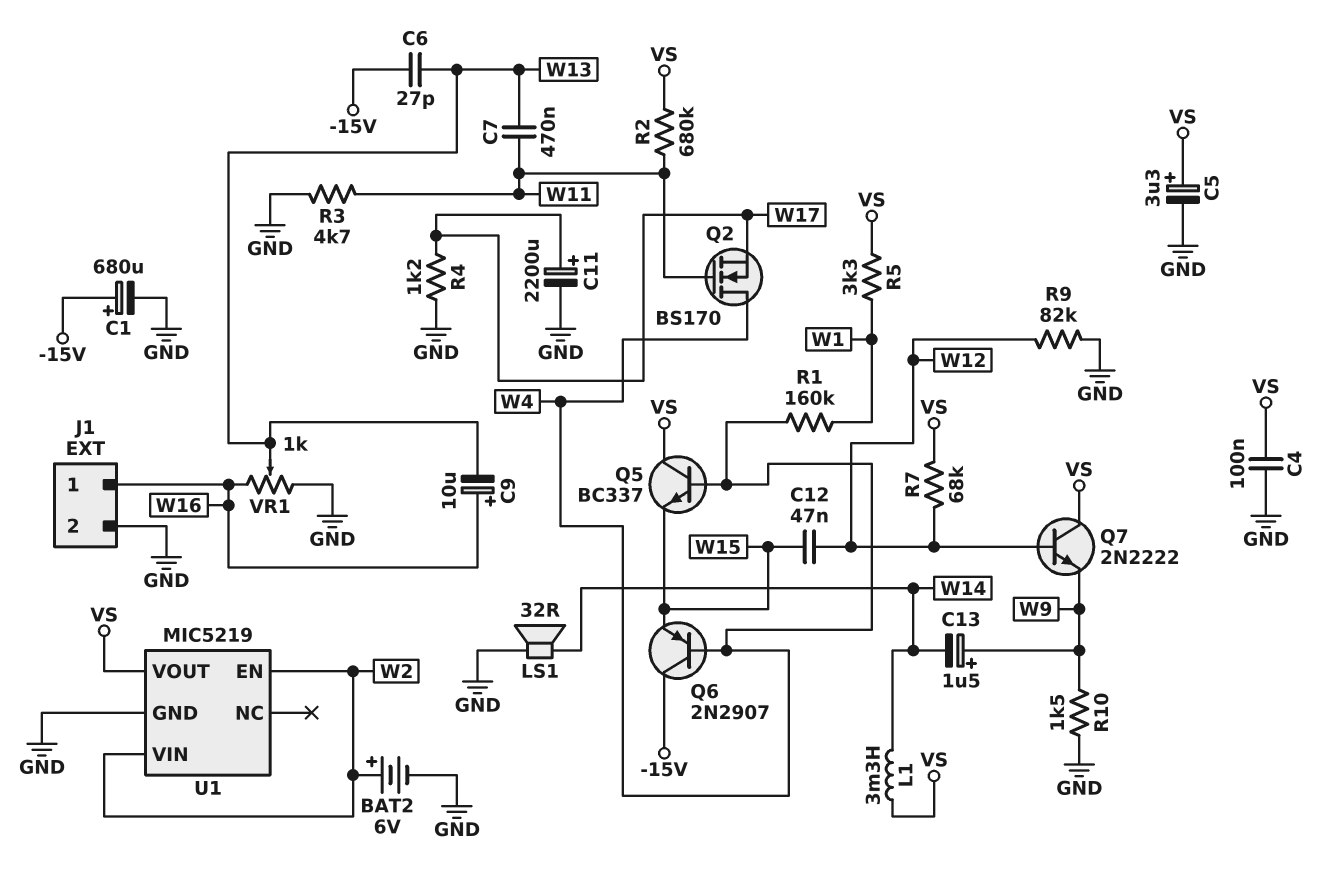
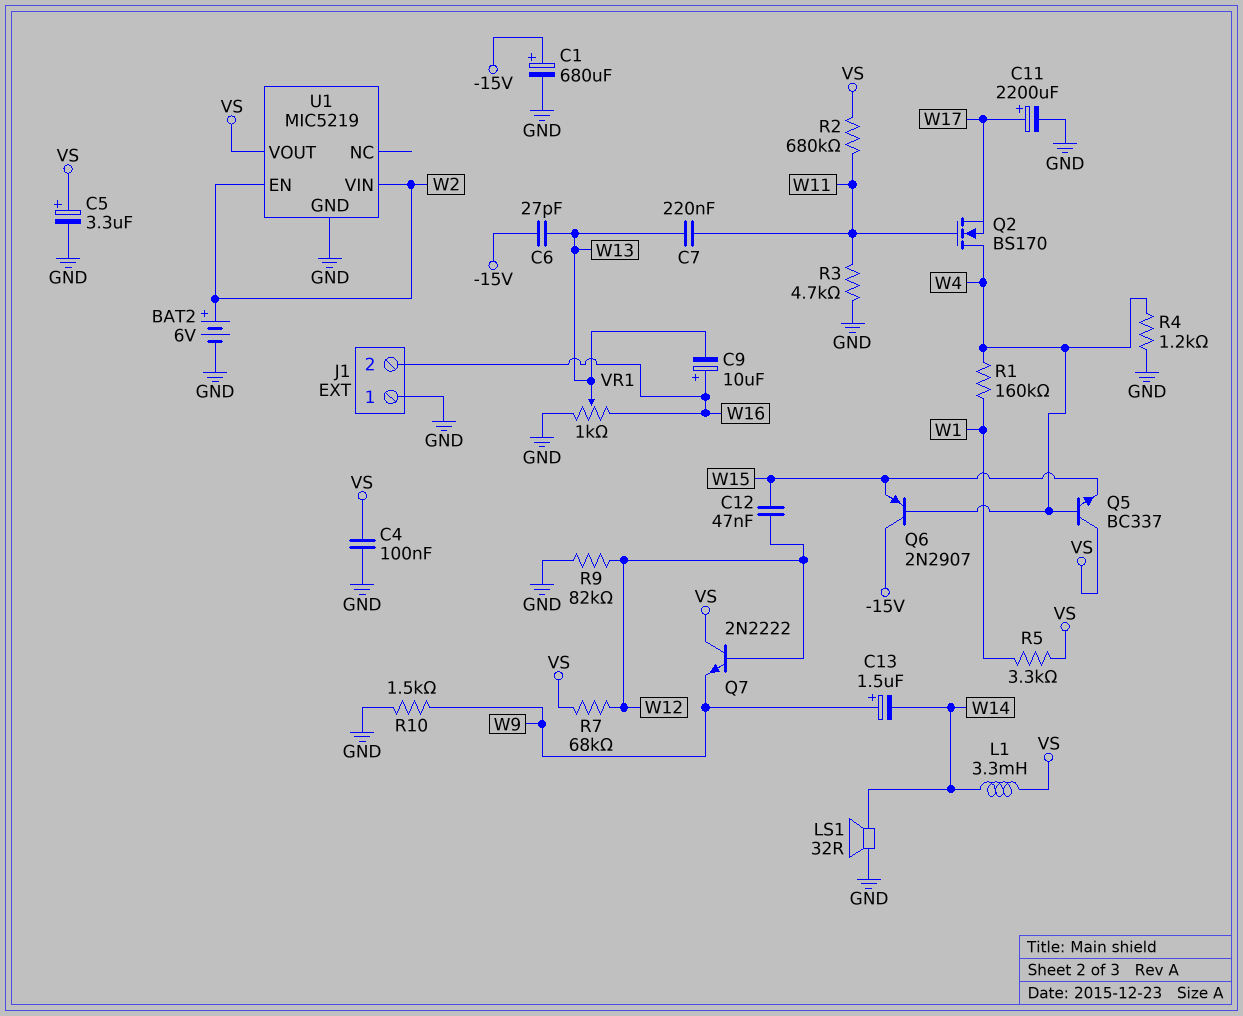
C7: 470nF (W11, W13) -> 220nF (W11, W13)
J1 pin 1: W16 -> GND
J1 pin 2: GND -> W16
R4: 1.2k (GND, W17) -> 1.2k (GND, W4)

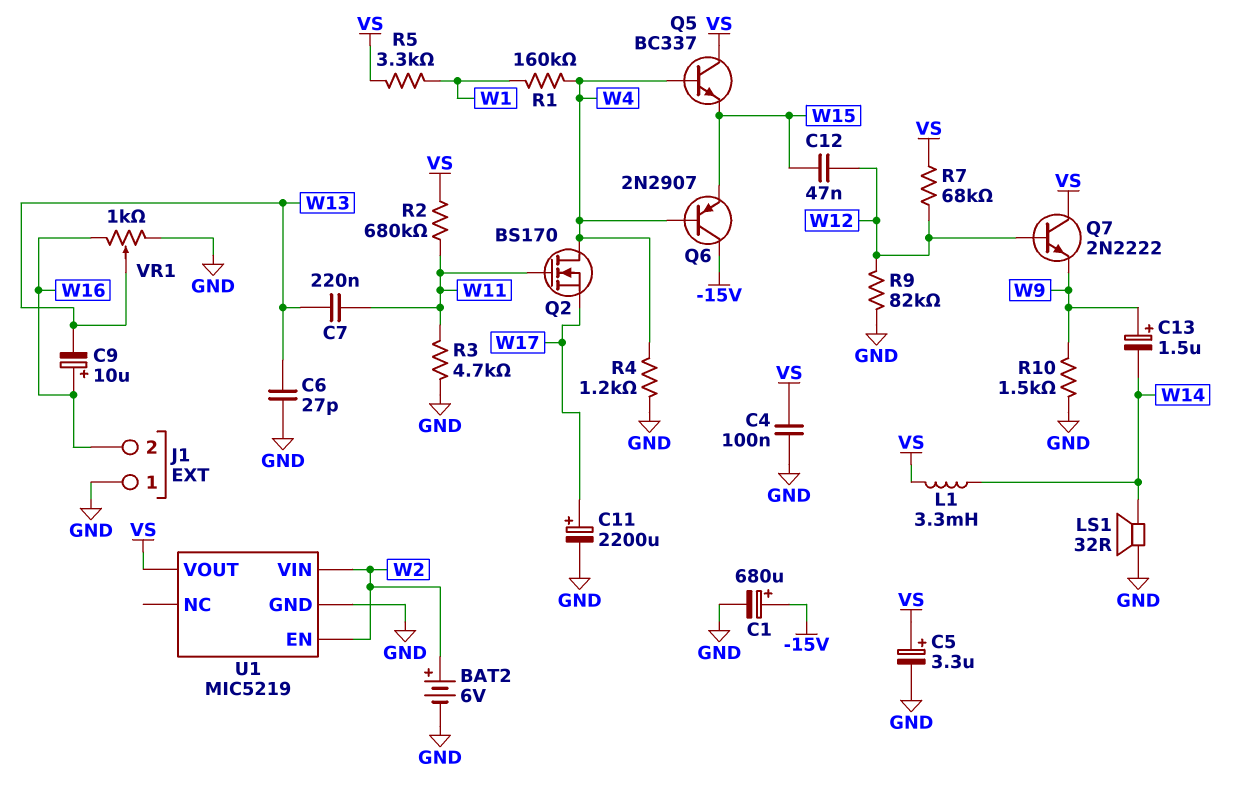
C6: 27pF (-15V, W13) -> 27pF (GND, W13)

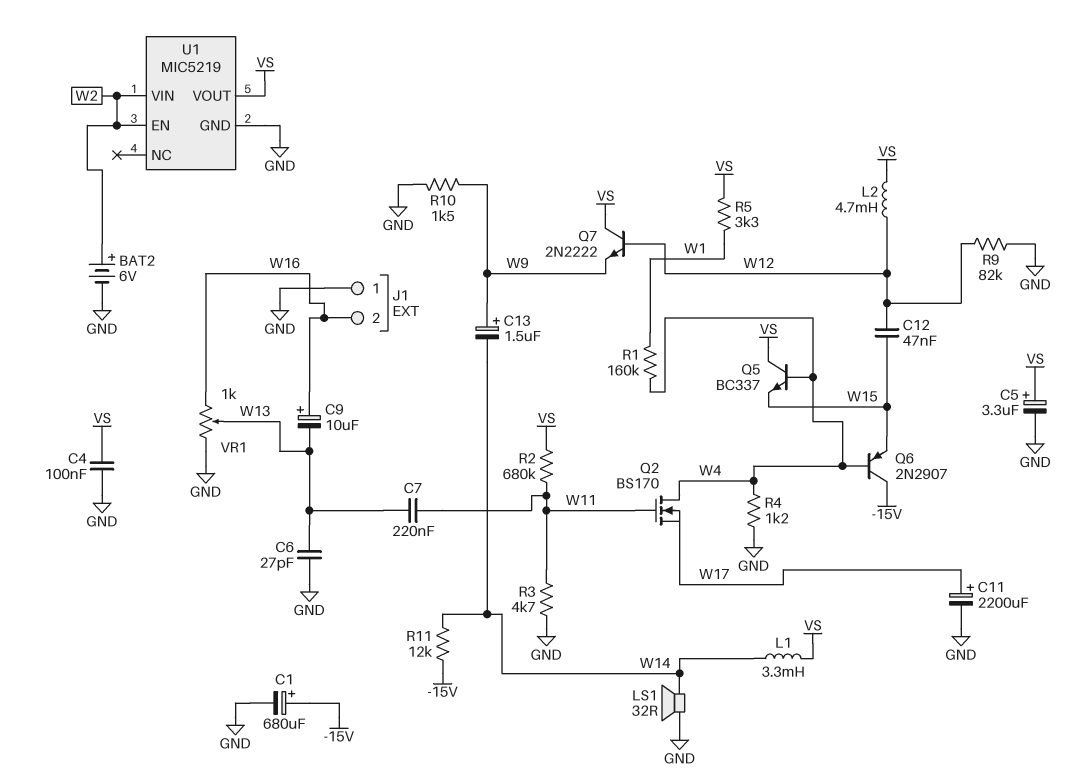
L2: none -> 4.7mH (VS, W12)
R7: 68k (VS, W12) -> none
R11: none -> 12k (-15V, W14)

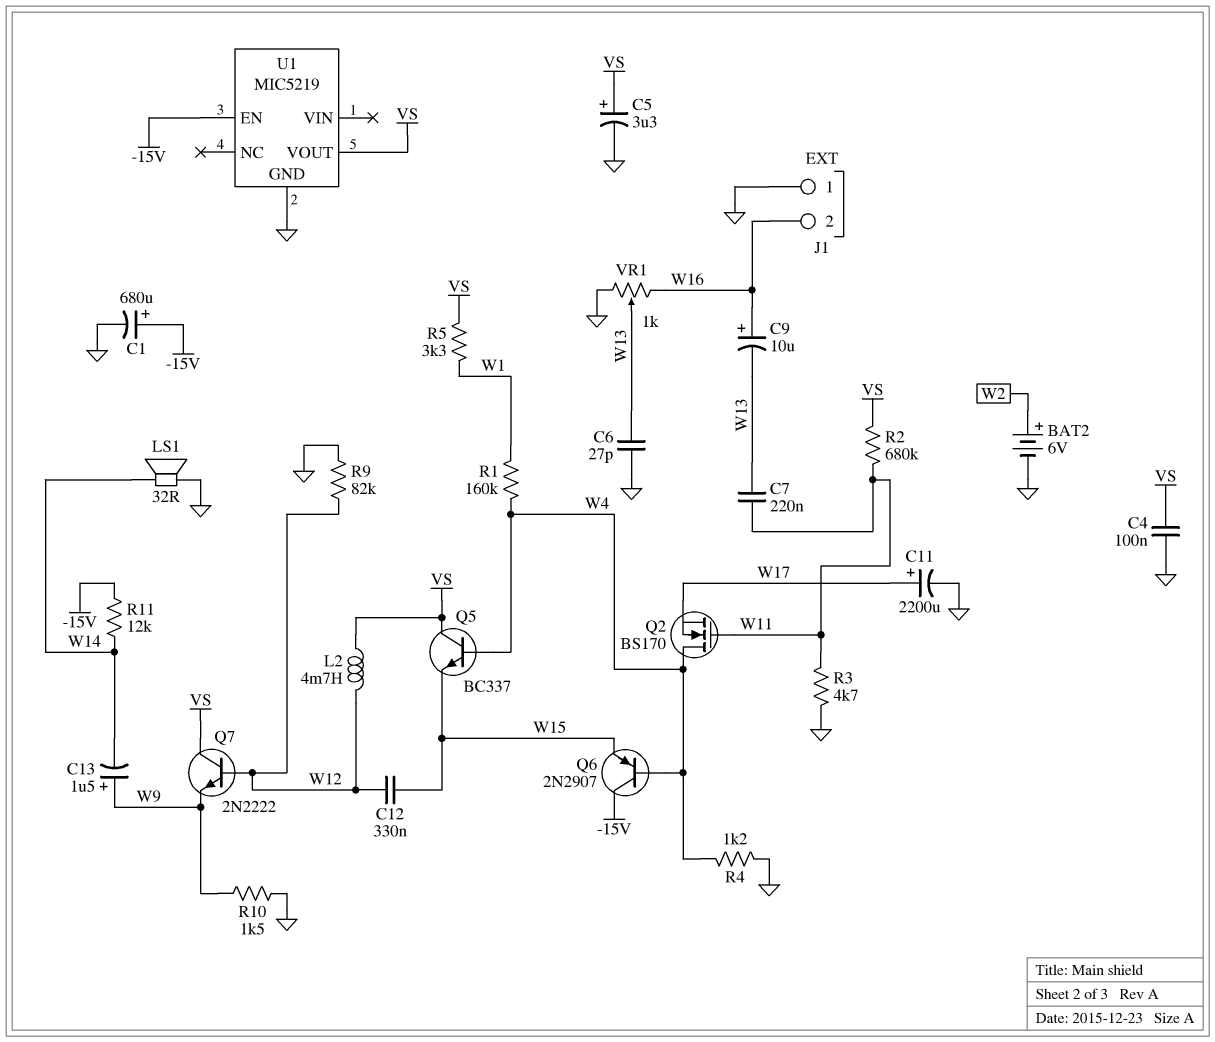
C12: 47nF (W12, W15) -> 330nF (W12, W15)
L1: 3.3mH (VS, W14) -> none
U1 pin EN: W2 -> -15V
U1 pin VIN: W2 -> none

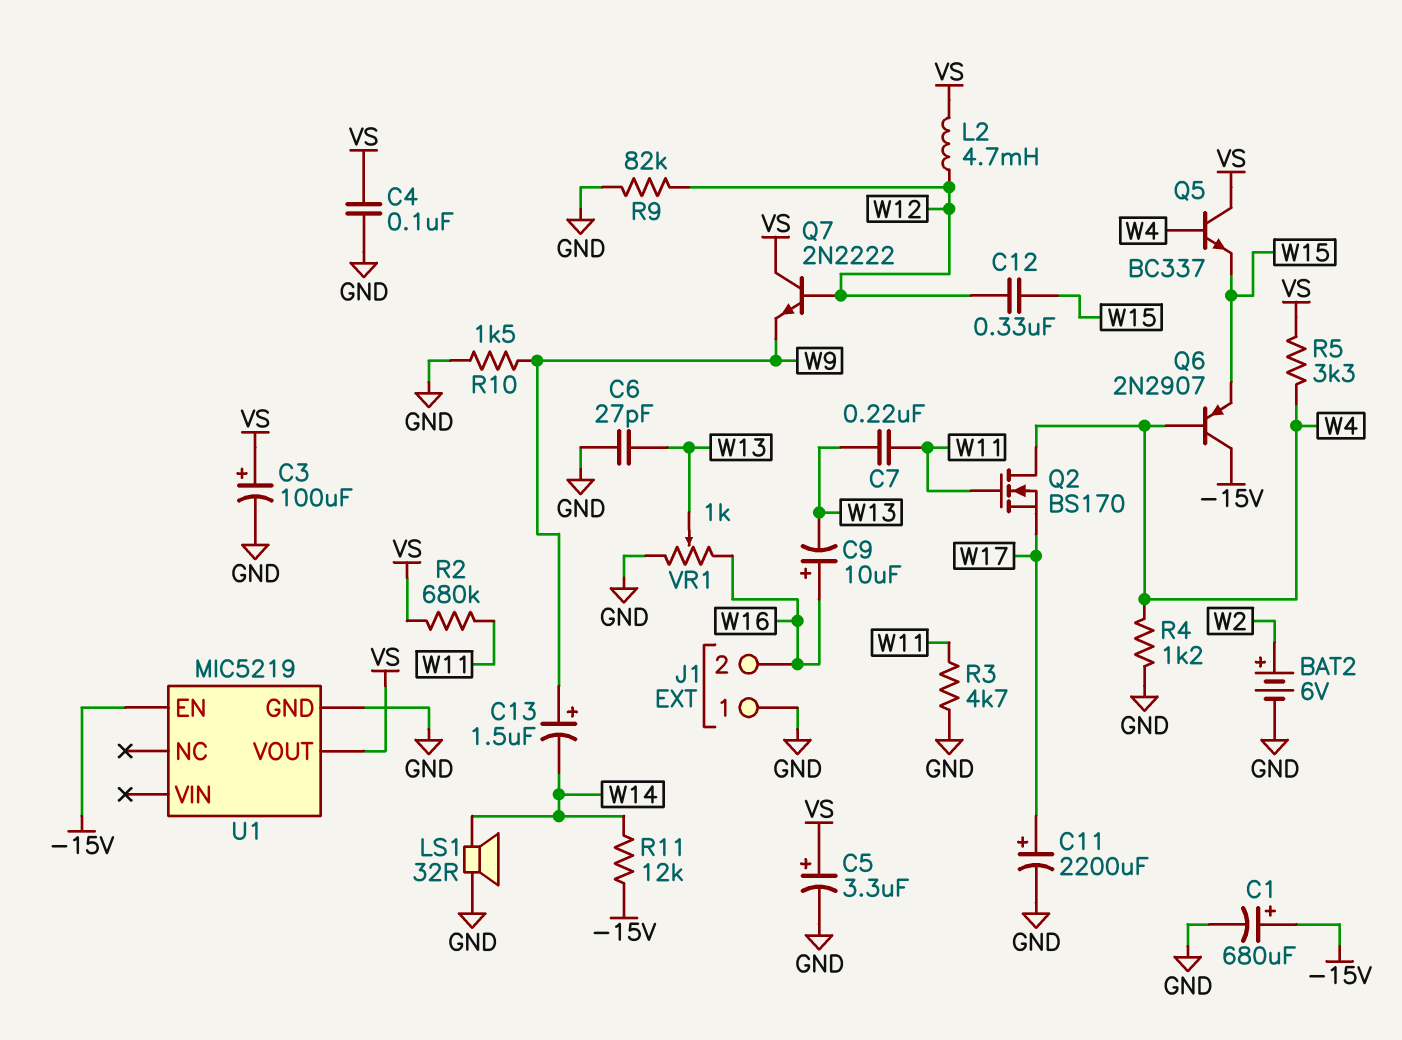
C3: none -> 100uF (plus VS, minus GND)
R1: 160k (W1, W4) -> none
R5: 3.3k (VS, W1) -> 3.3k (VS, W4)

